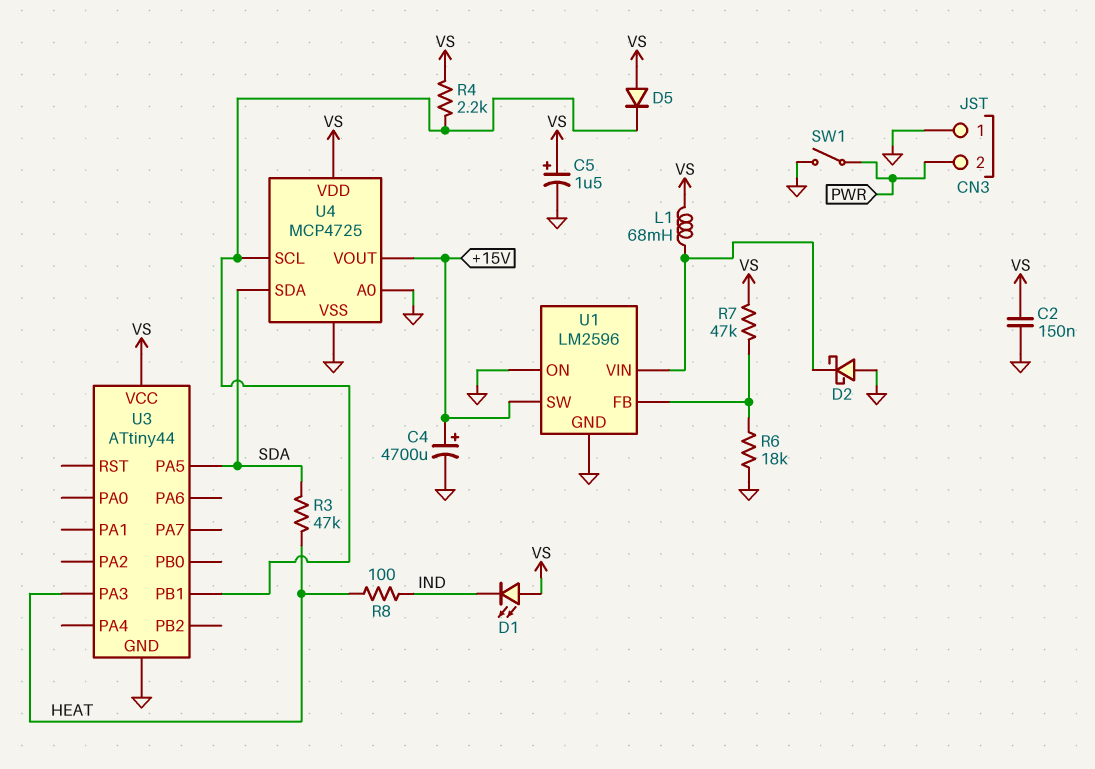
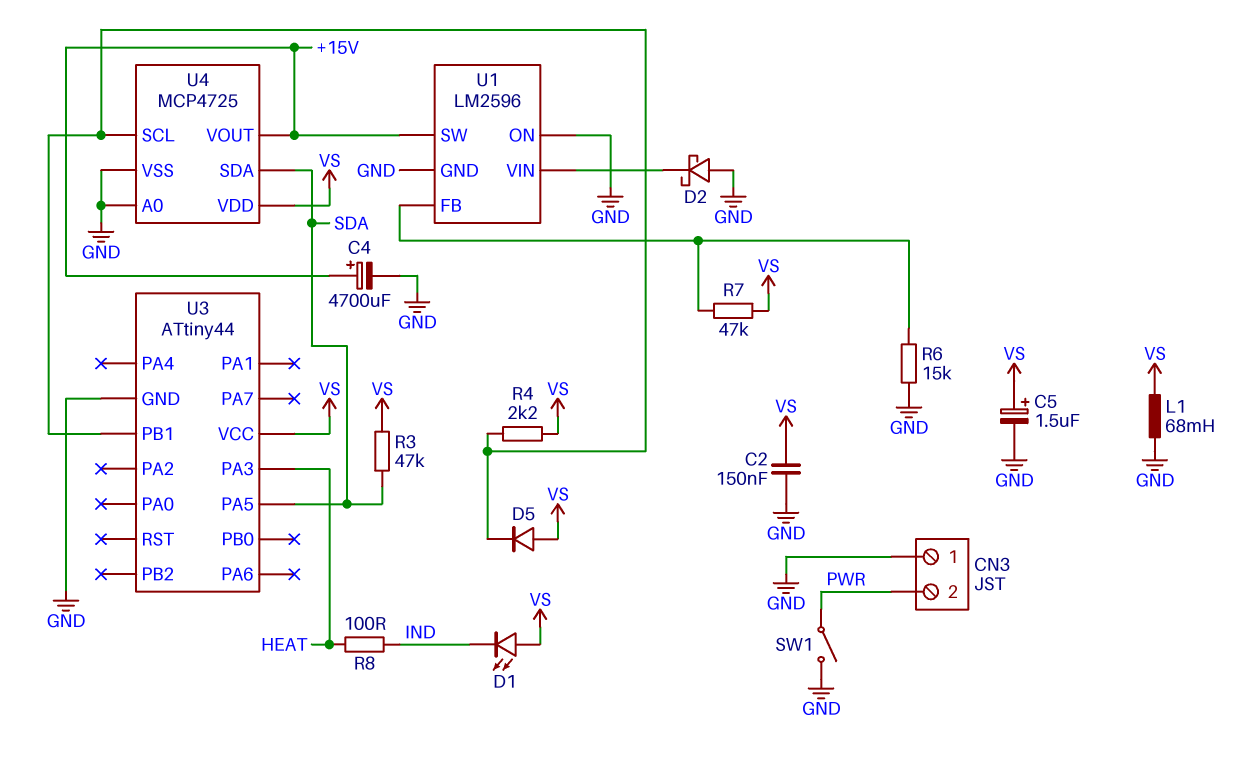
L1: 68mH (U1/VIN, VS) -> 68mH (GND, VS)
R3: 47k (HEAT, SDA) -> 47k (SDA, VS)
R6: 18k (GND, U1/FB) -> 15k (GND, U1/FB)

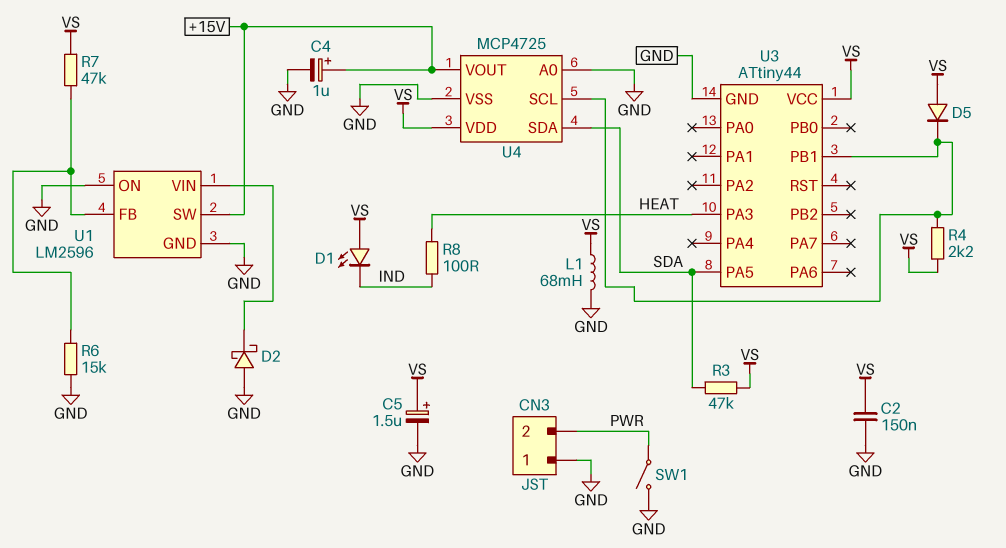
C4: 4700uF (plus +15V, minus GND) -> 1uF (plus +15V, minus GND)

